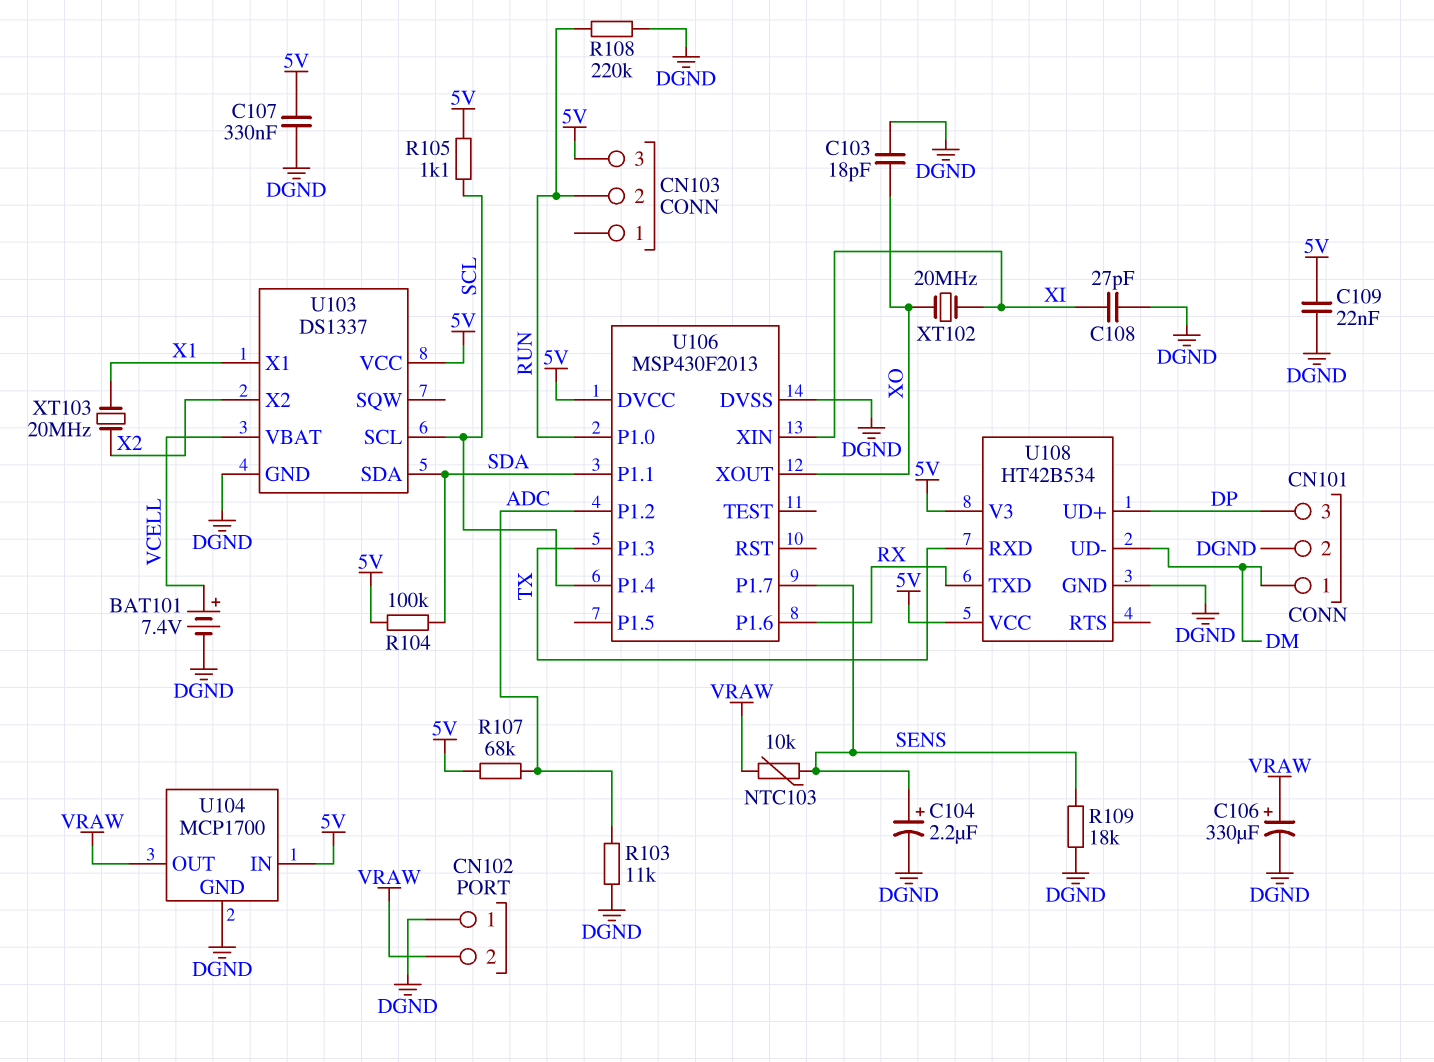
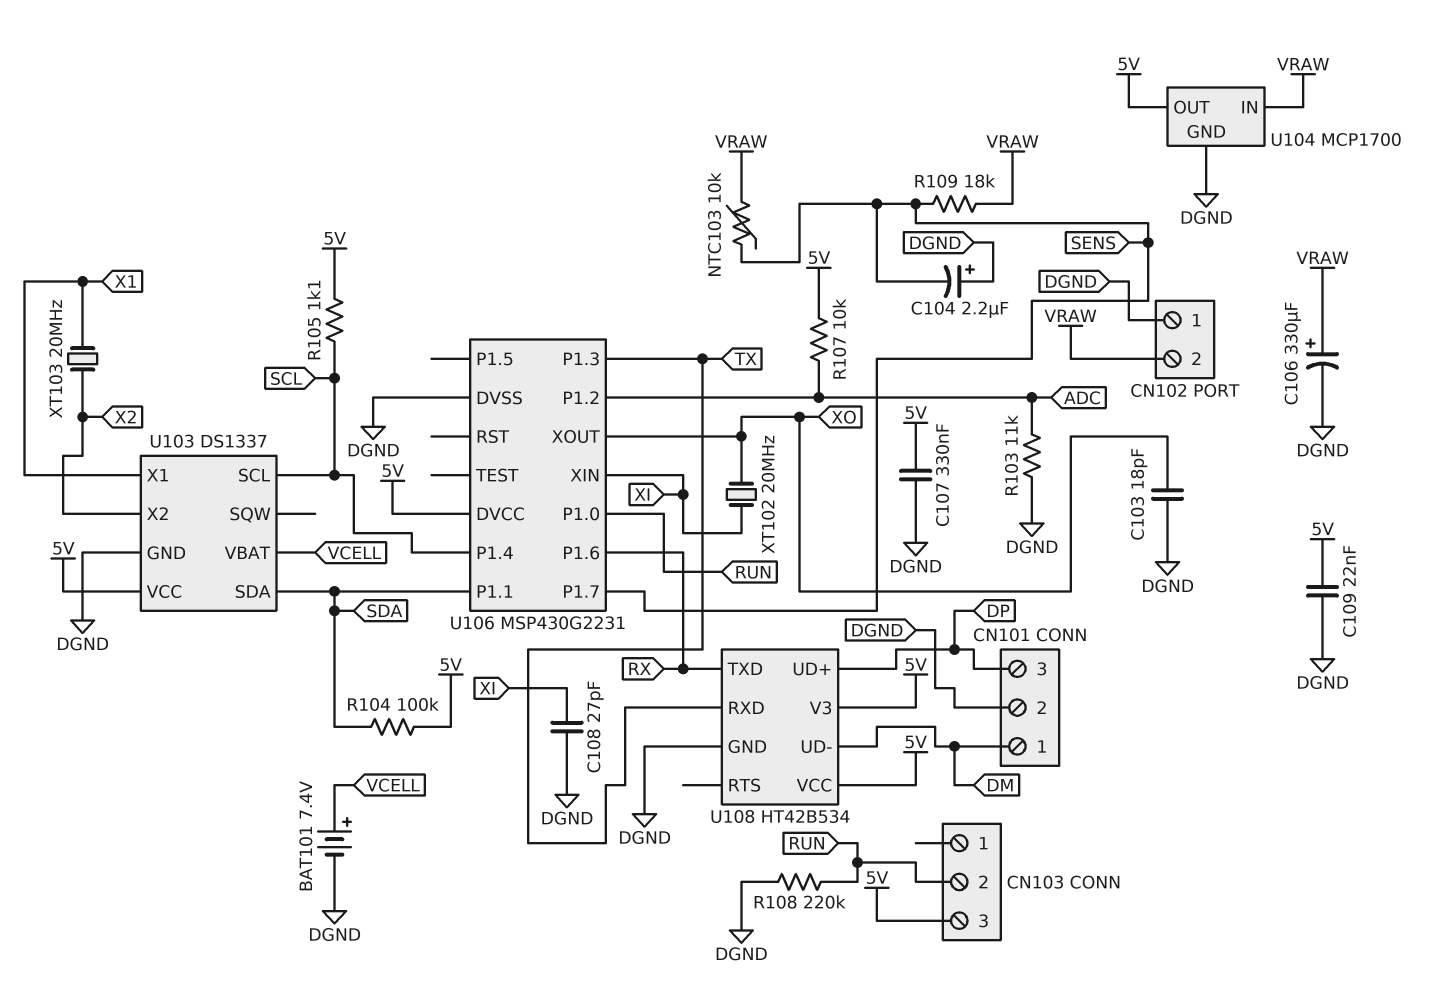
C104: 2.2uF (plus SENS, minus DGND) -> 2.2uF (plus DGND, minus SENS)
R107: 68k (5V, ADC) -> 10k (5V, ADC)
R109: 18k (DGND, SENS) -> 18k (SENS, VRAW)
U104 pin IN: 5V -> VRAW
U104 pin OUT: VRAW -> 5V
U106: MSP430F2013 -> MSP430G2231

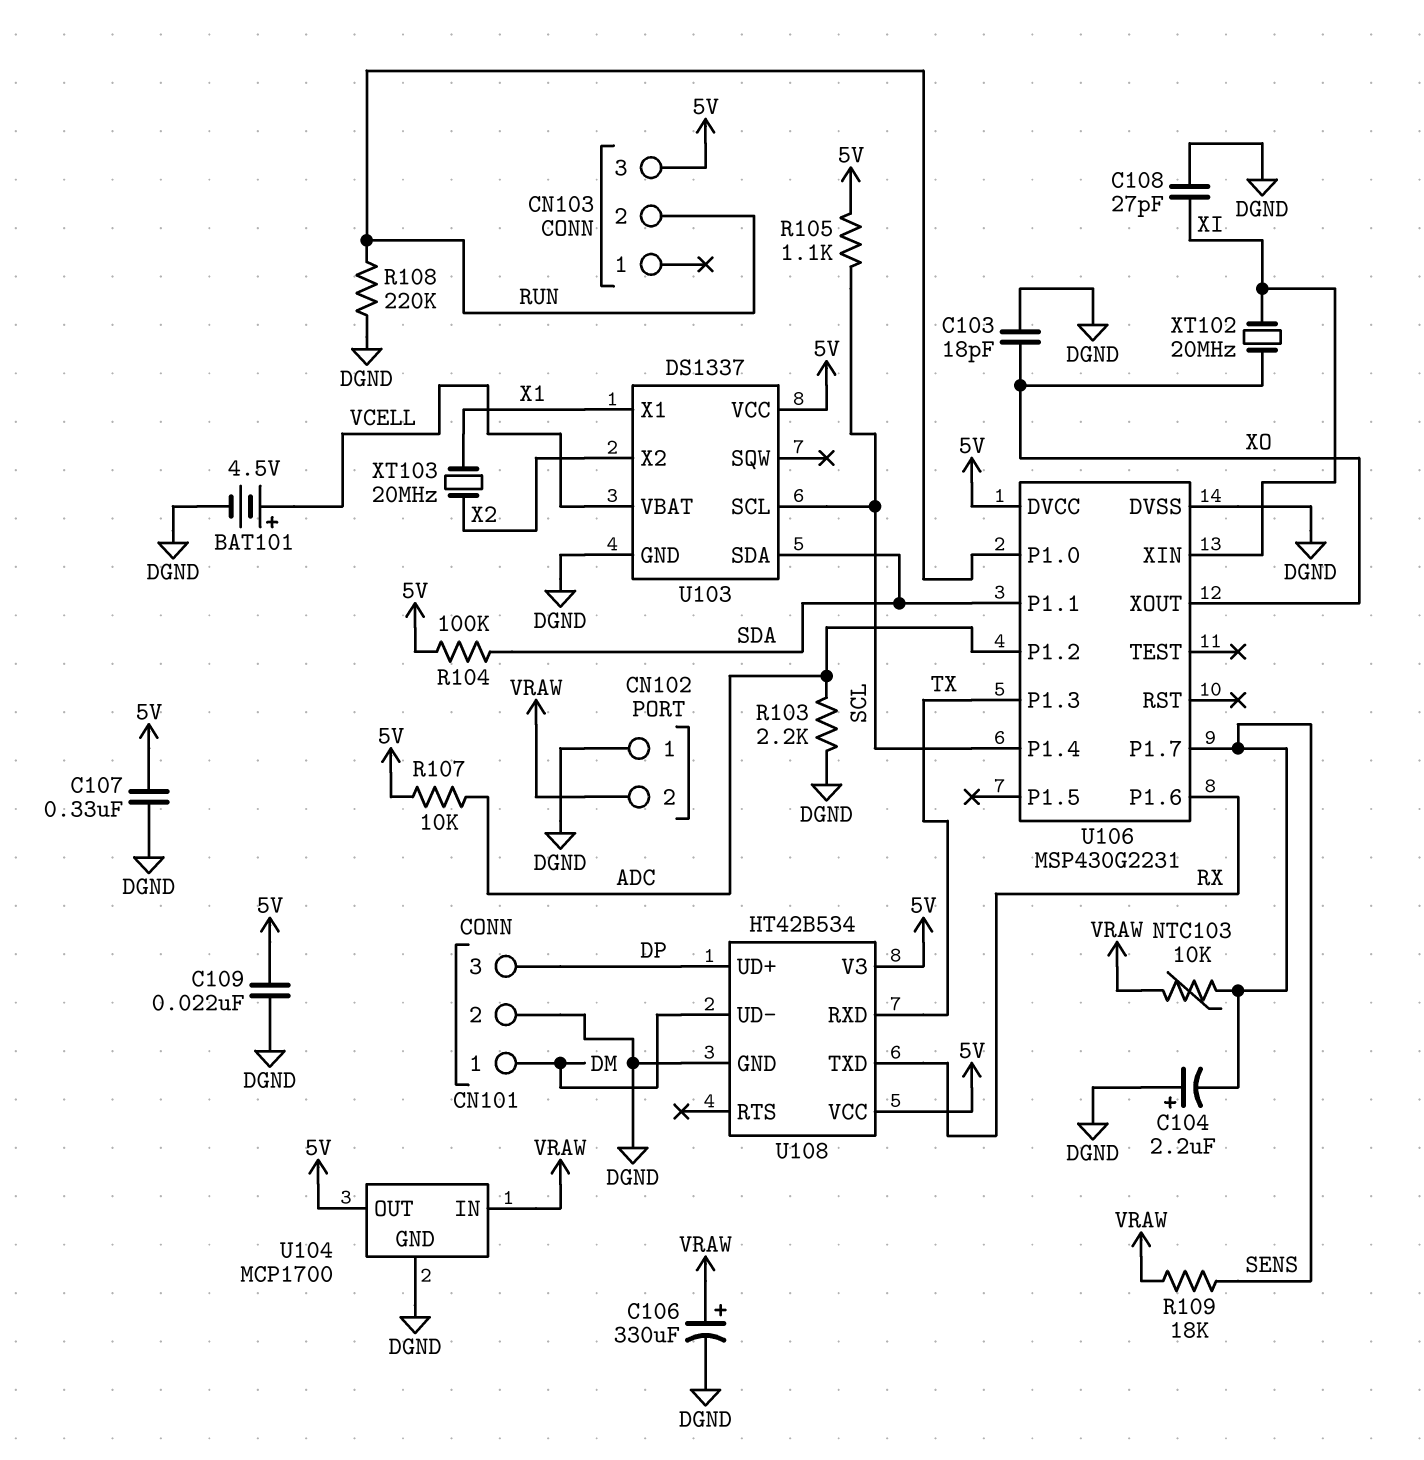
BAT101: 7.4V (plus VCELL, minus DGND) -> 4.5V (plus VCELL, minus DGND)
R103: 11k (ADC, DGND) -> 2.2k (ADC, DGND)

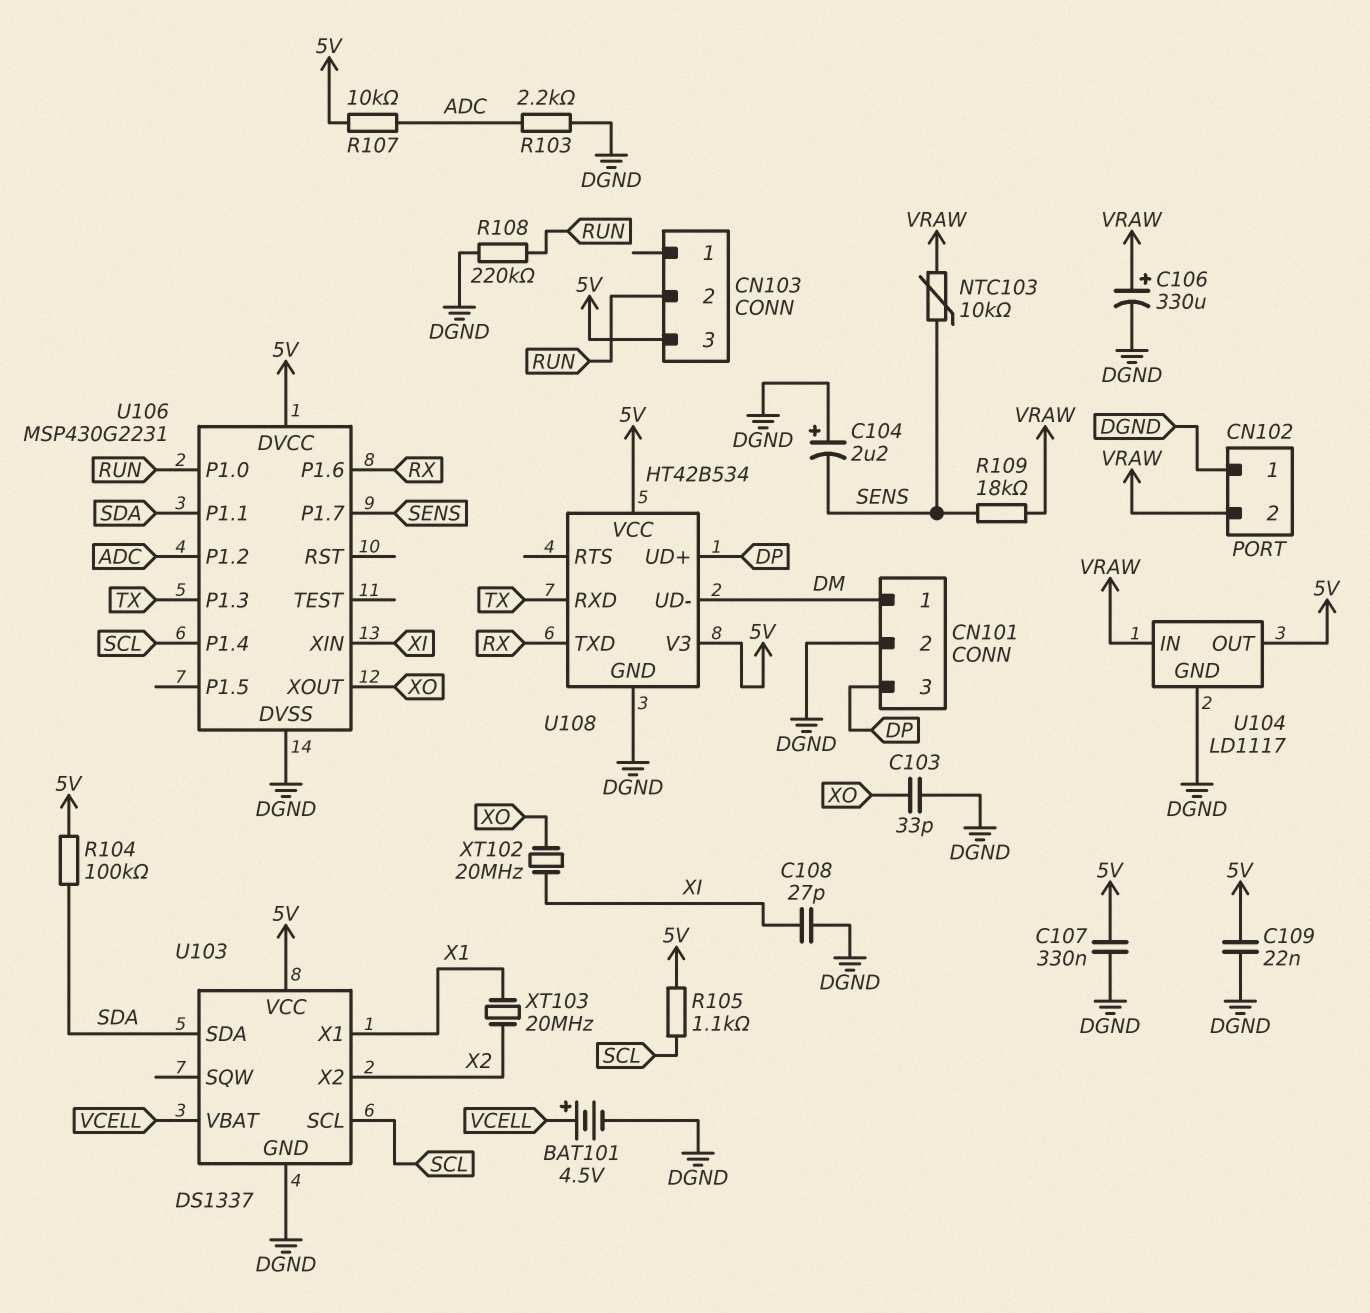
C103: 18pF (DGND, XO) -> 33pF (DGND, XO)
U104: MCP1700 -> LD1117

